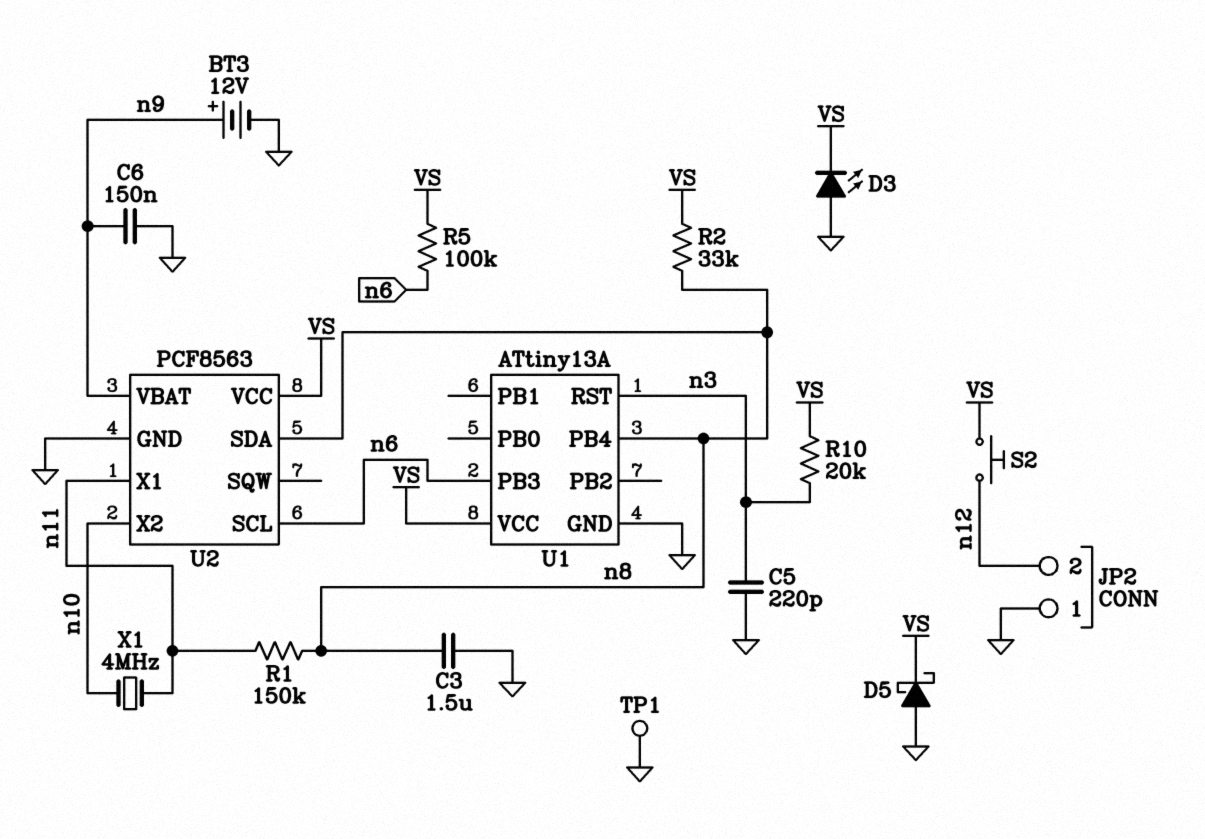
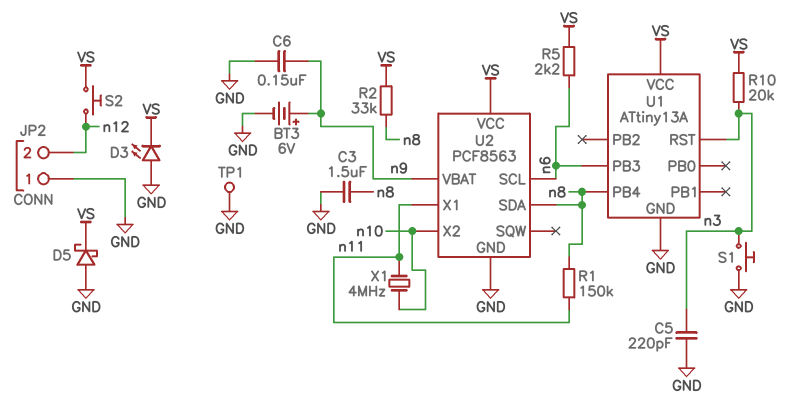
BT3: 12V (plus n9, minus GND) -> 6V (plus n9, minus GND)
R5: 100k (VS, n6) -> 2.2k (VS, n6)
S1: none -> button (GND, n3)

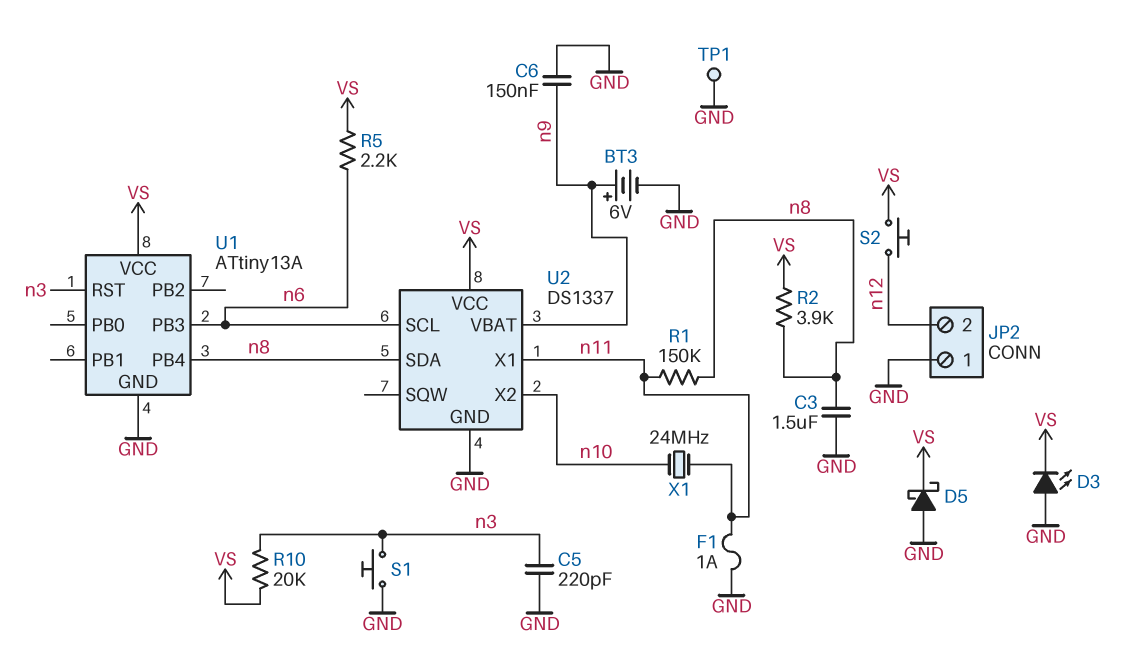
F1: none -> 1A (GND, n11)
R2: 33k (VS, n8) -> 3.9k (VS, n8)
U2: PCF8563 -> DS1337
X1: 4MHz (n10, n11) -> 24MHz (n10, n11)

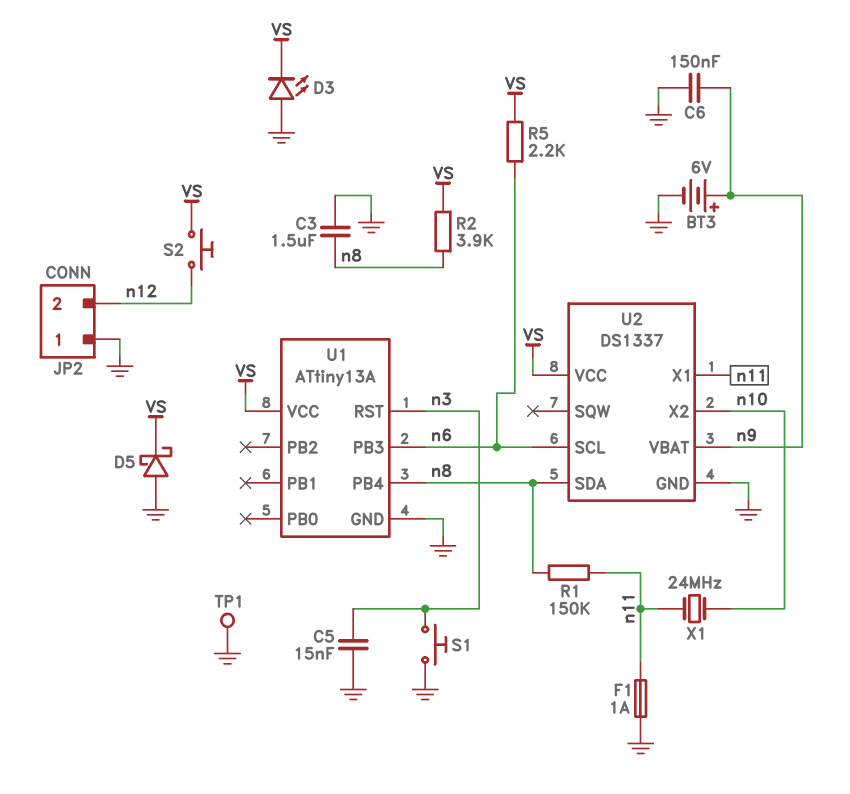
C5: 220pF (GND, n3) -> 15nF (GND, n3)
R10: 20k (VS, n3) -> none

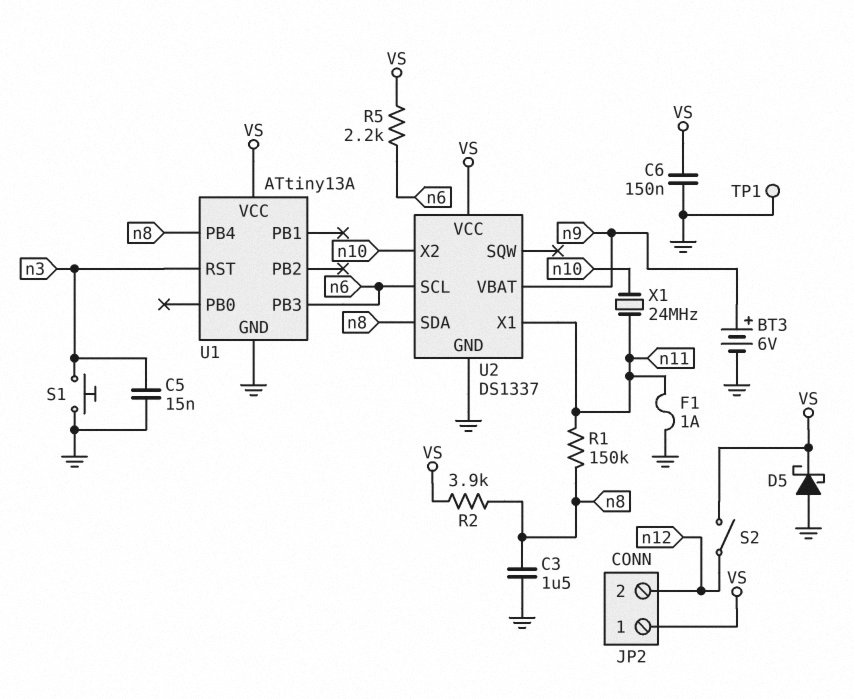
C6: 150nF (GND, n9) -> 150nF (GND, VS)
D3: LED (A GND, K VS) -> none
JP2 pin 1: GND -> VS
S2: button (VS, n12) -> switch (VS, n12)

